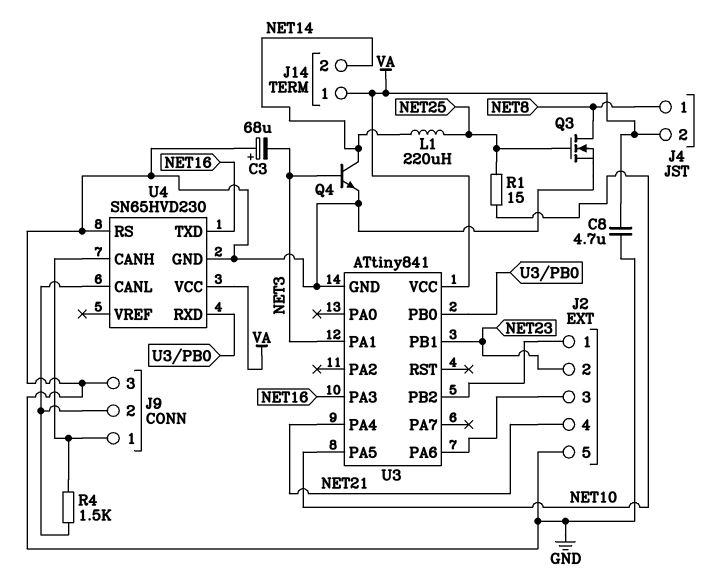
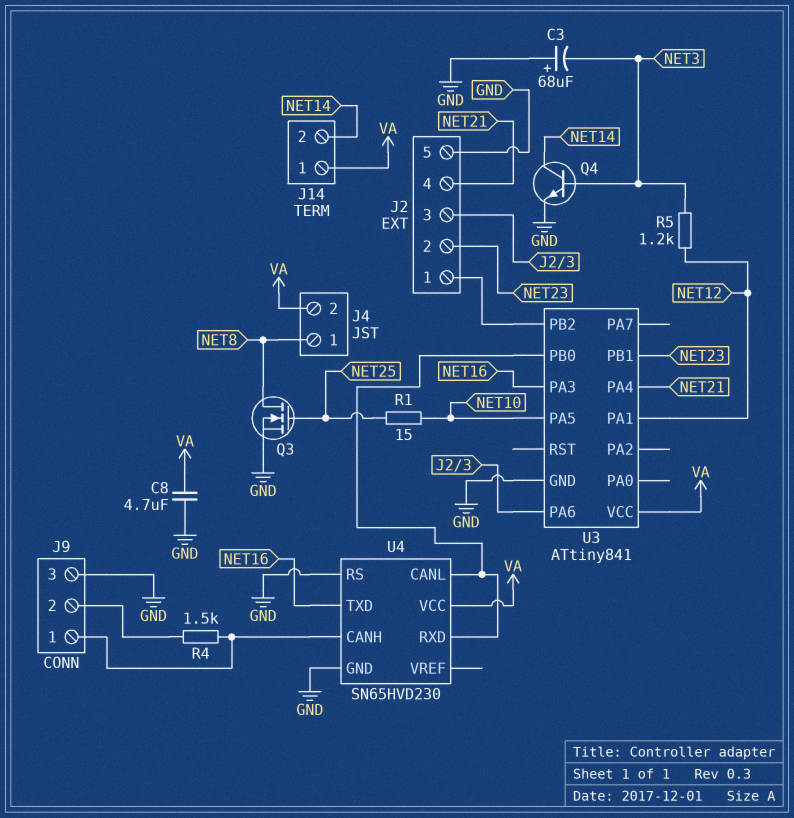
L1: 220uH (NET14, NET25) -> none
R5: none -> 1.2k (NET3, NET12)
U3 pin PA1: NET3 -> NET12
U4 pin CANL: J9/2 -> U3/PB0

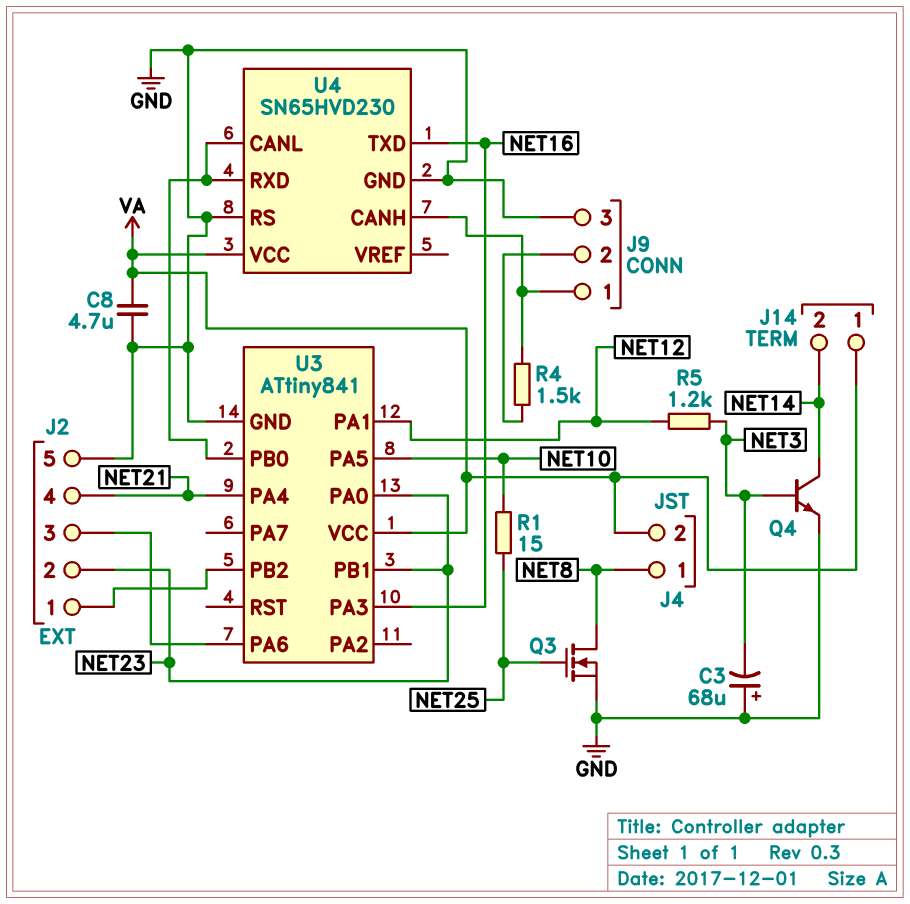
U3 pin PA0: none -> NET23

